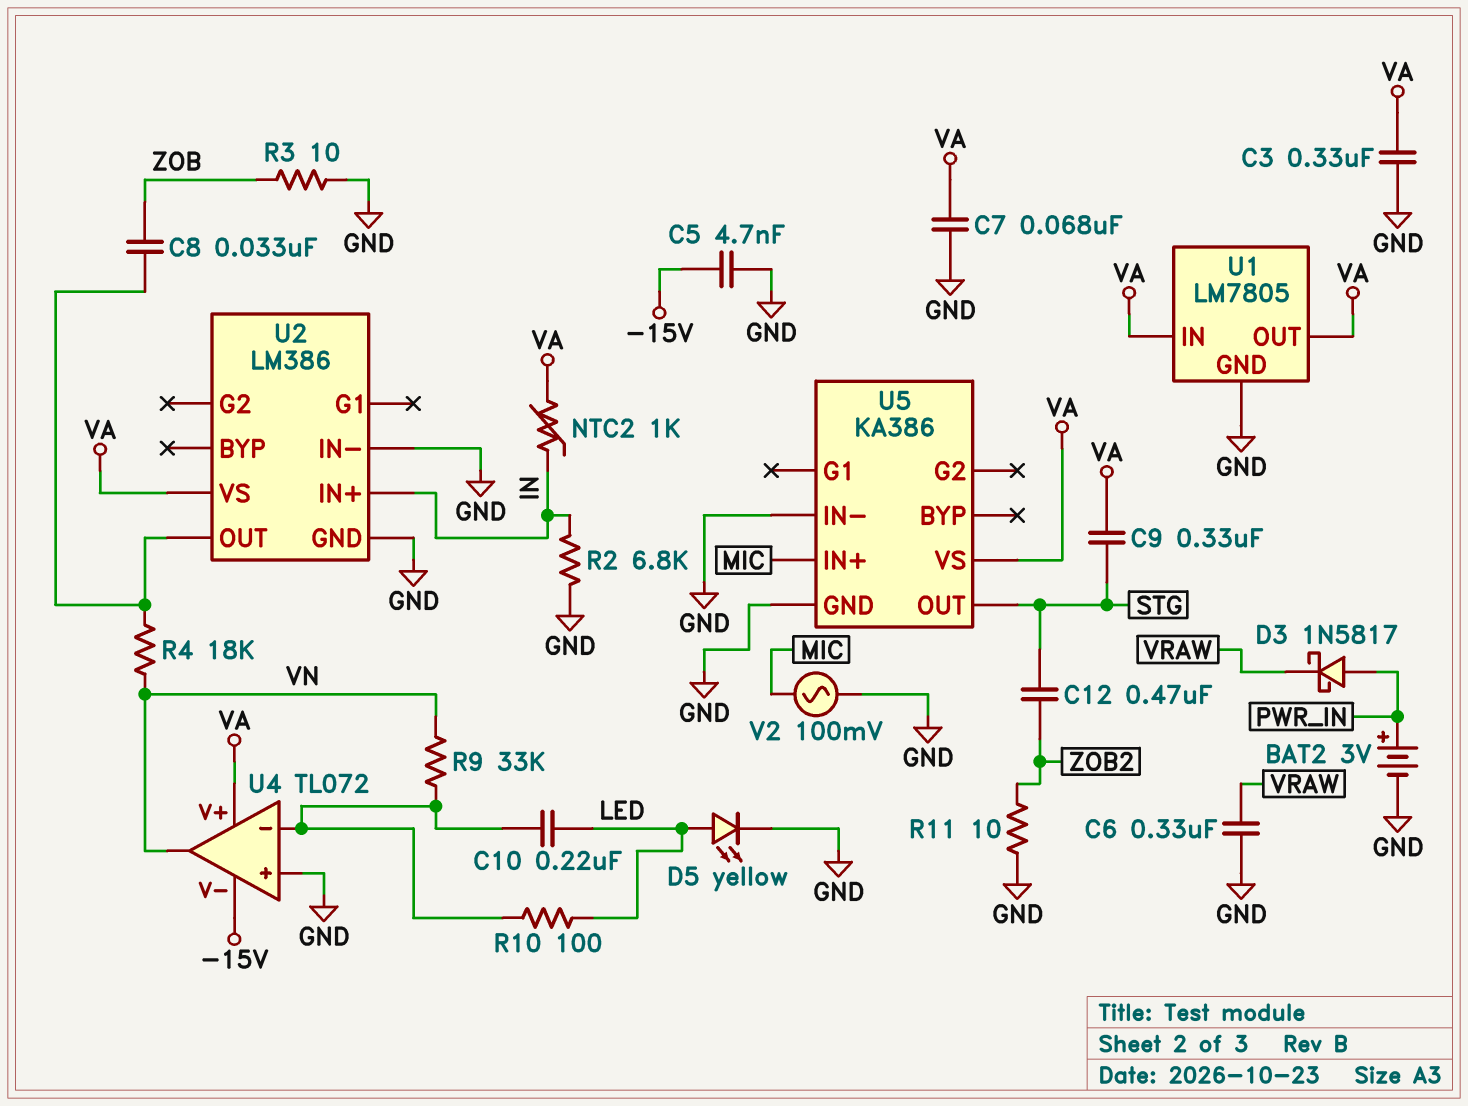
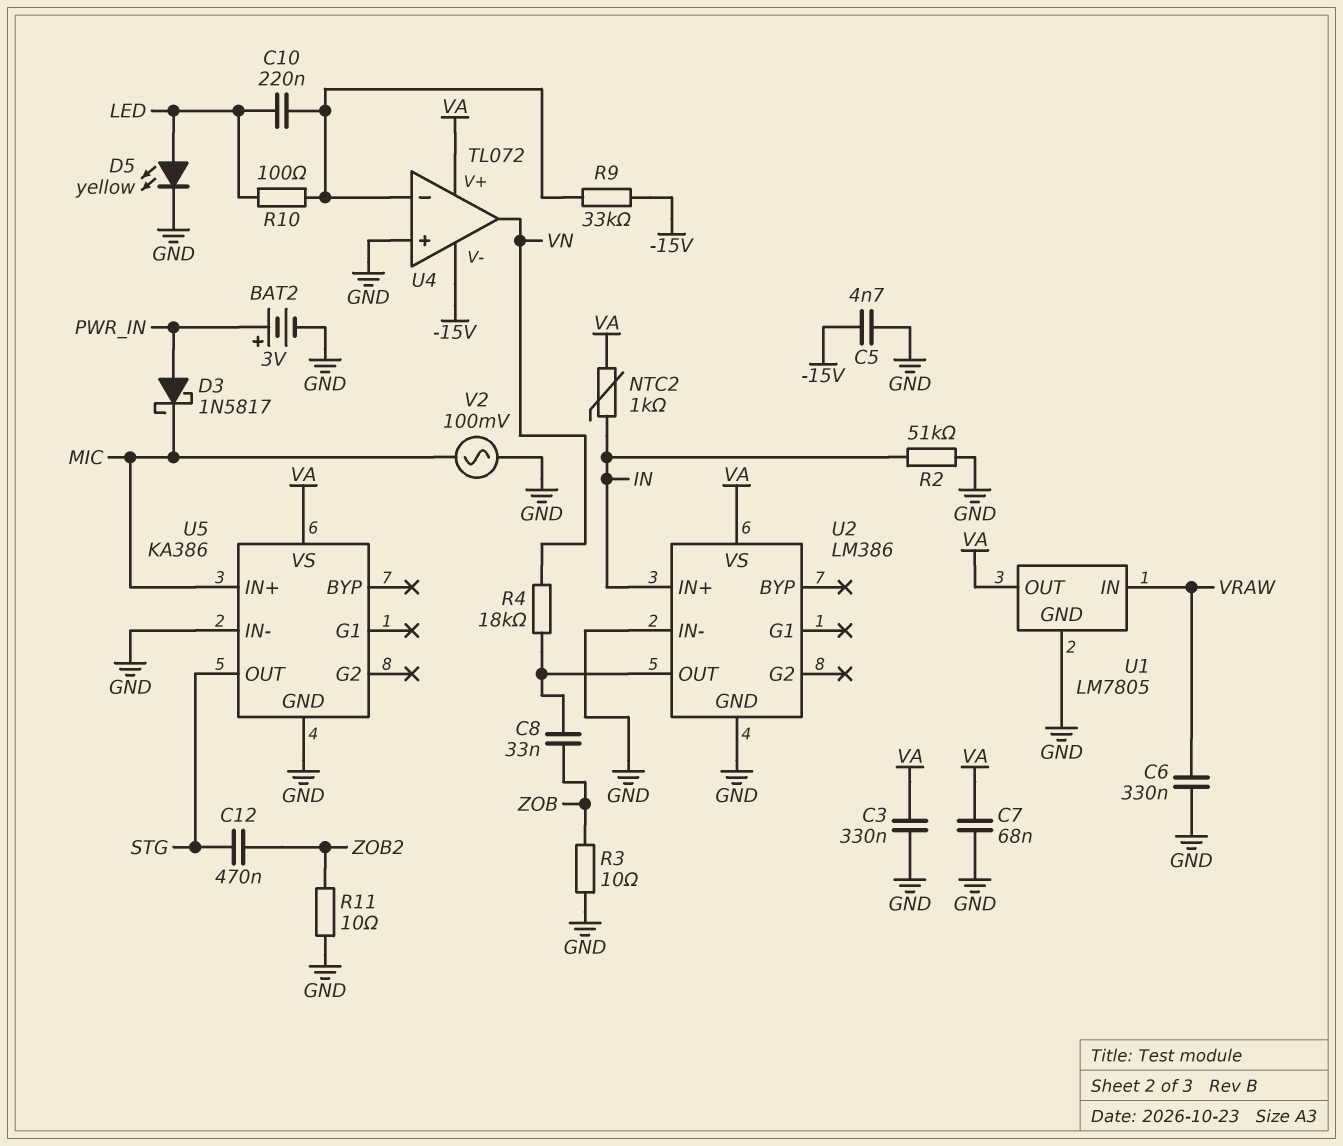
C9: 330nF (STG, VA) -> none
D3: schottky 1N5817 (A PWR_IN, K VRAW) -> schottky 1N5817 (A PWR_IN, K MIC)
R2: 6.8k (GND, IN) -> 51k (GND, IN)
R9: 33k (U4/in-, VN) -> 33k (-15V, U4/in-)
U1 pin IN: VA -> VRAW

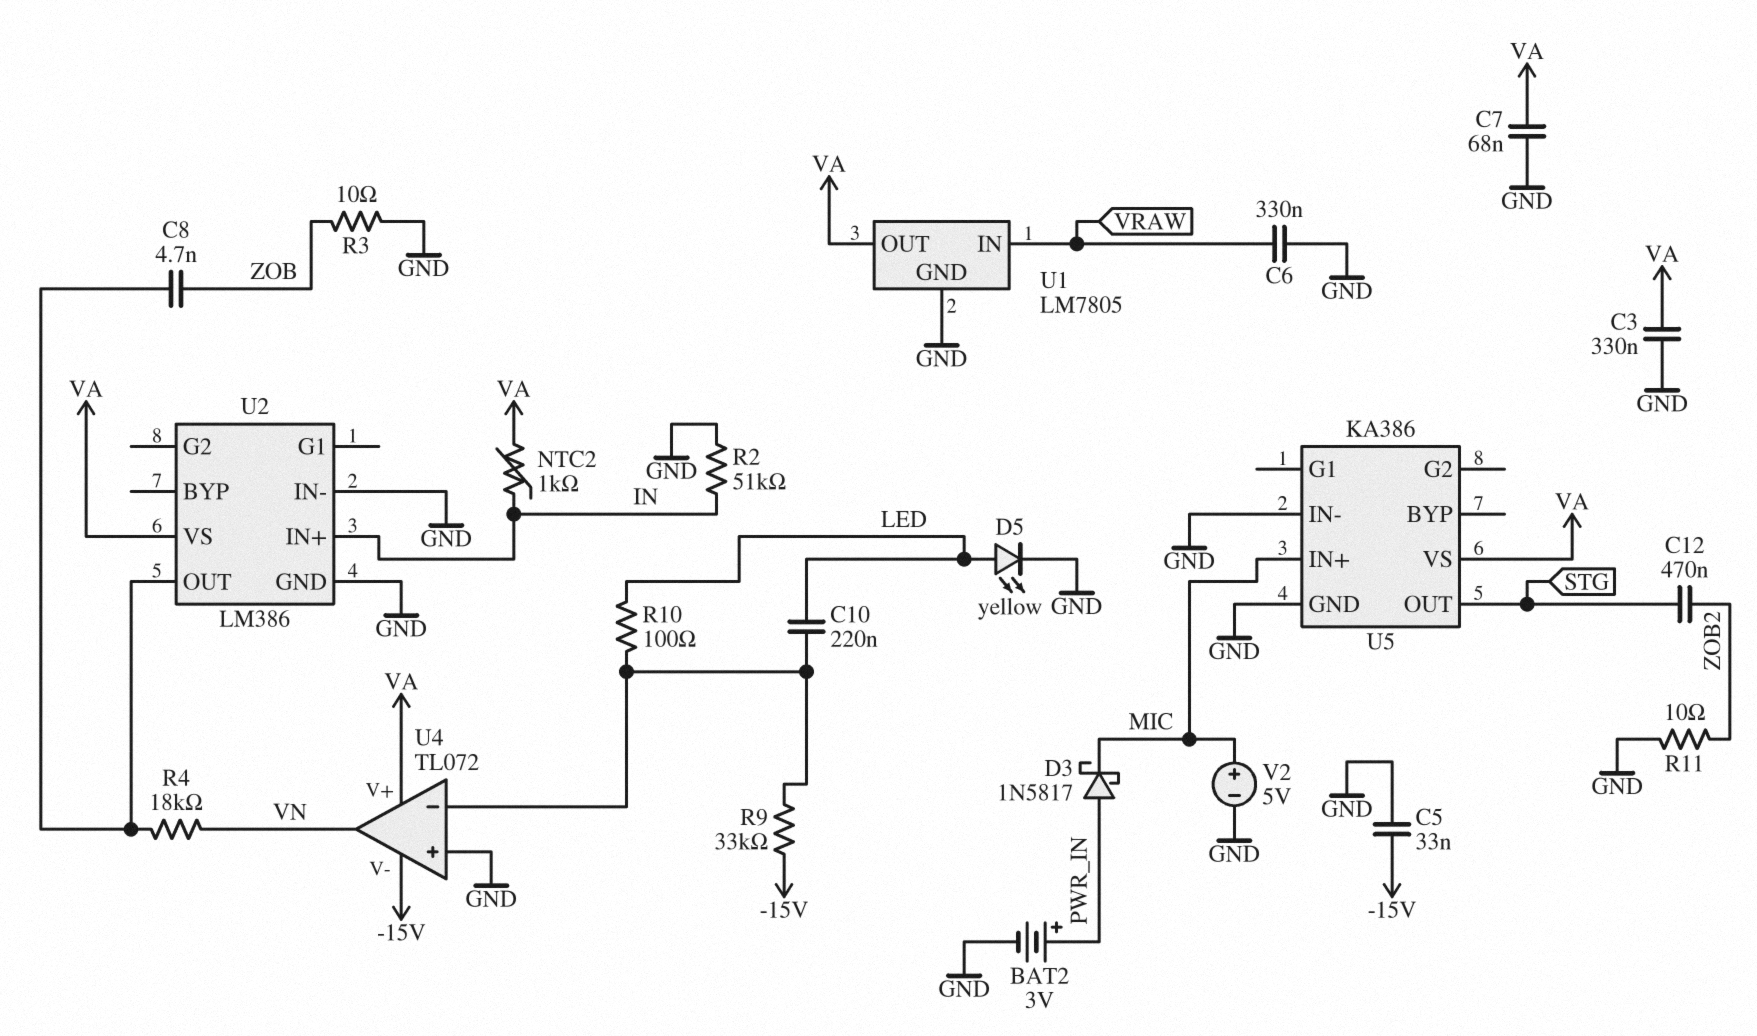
C5: 4.7nF (-15V, GND) -> 33nF (-15V, GND)
C8: 33nF (U2/OUT, ZOB) -> 4.7nF (U2/OUT, ZOB)
V2: AC 100mV (GND, MIC) -> 5V (plus MIC, minus GND)

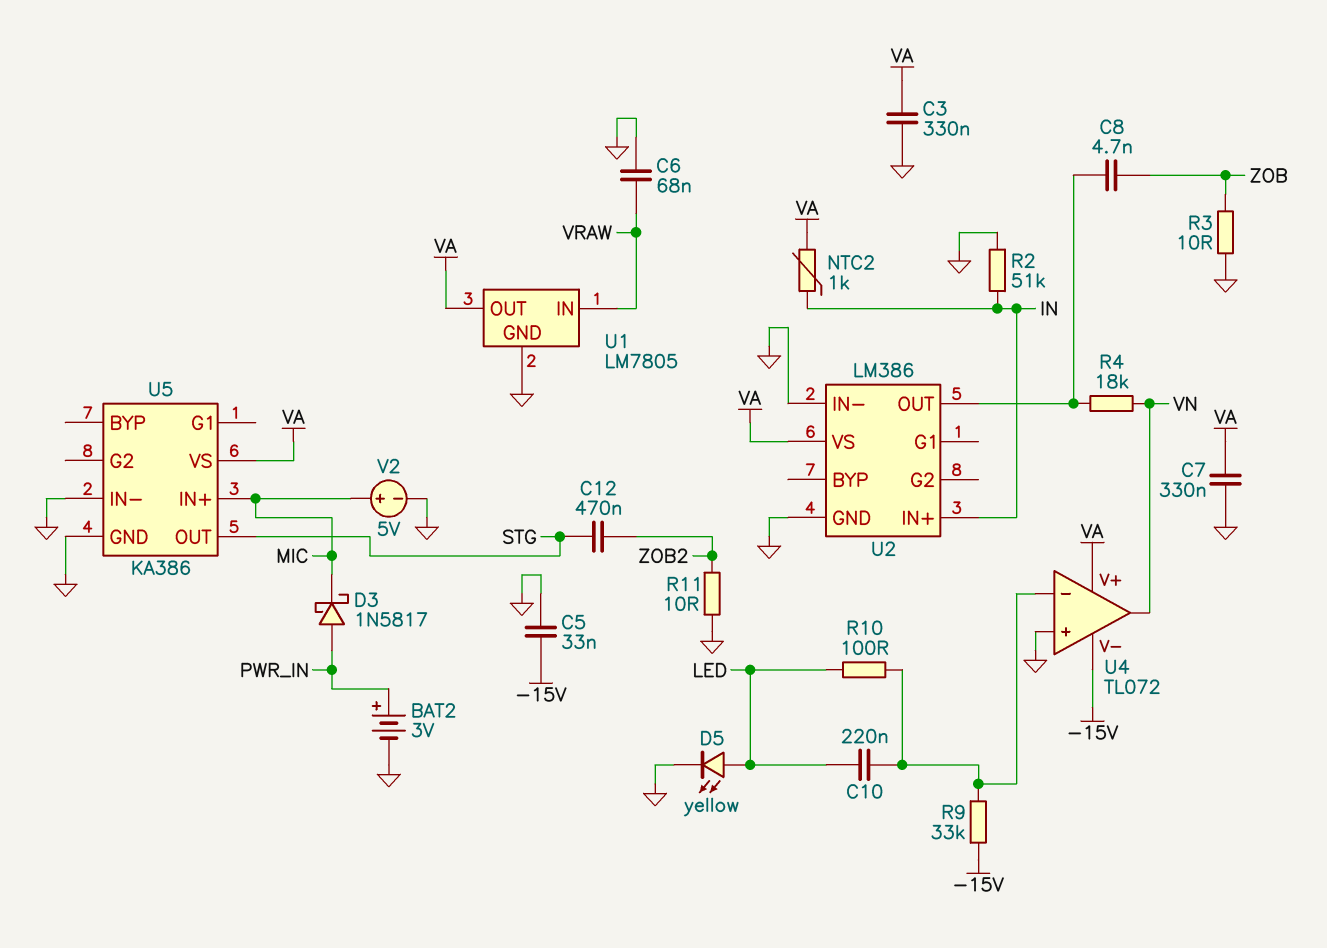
C6: 330nF (GND, VRAW) -> 68nF (GND, VRAW)
C7: 68nF (GND, VA) -> 330nF (GND, VA)

